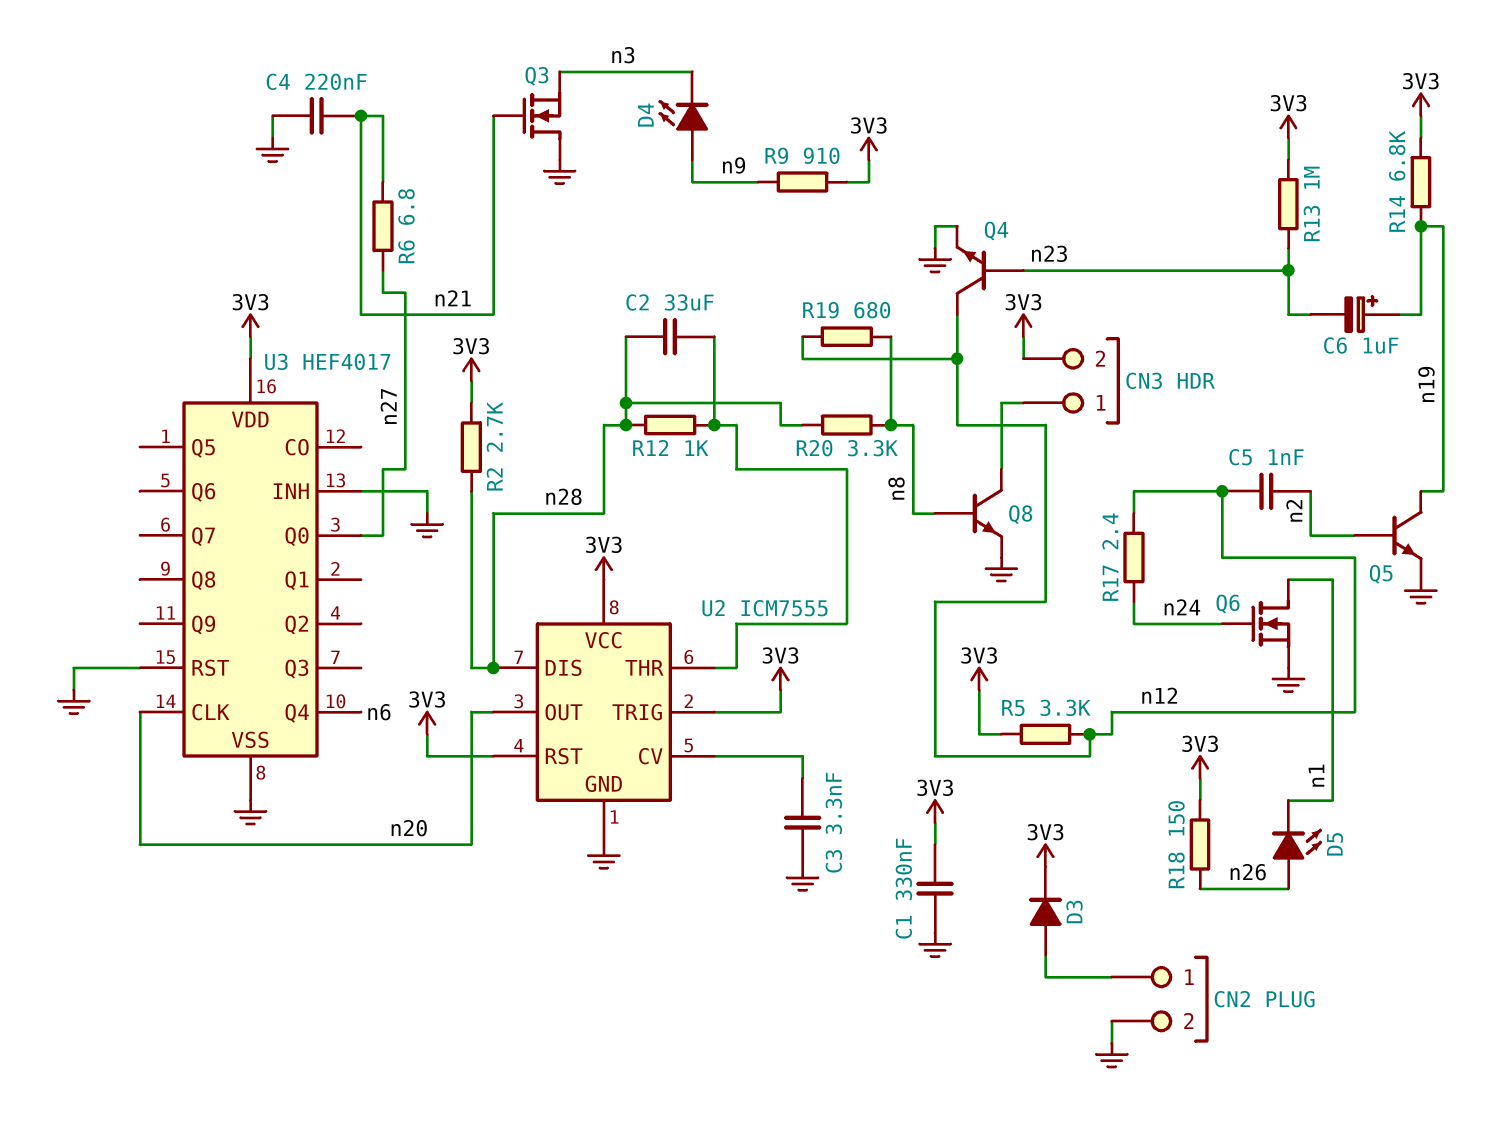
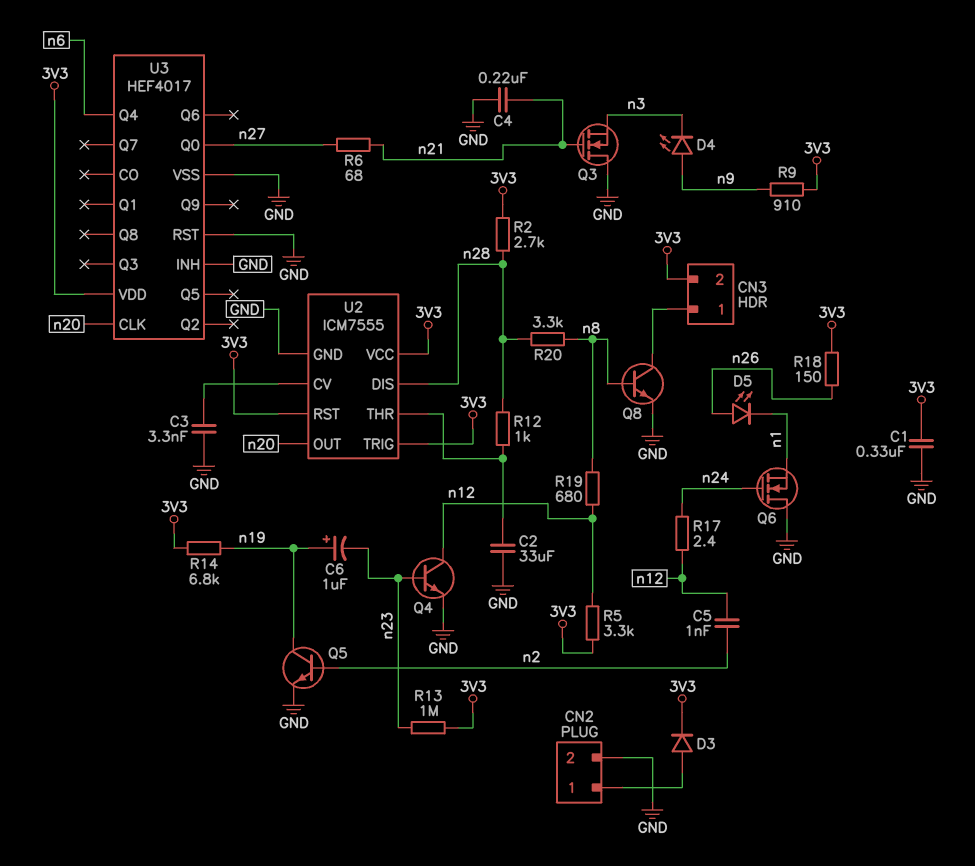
C2: 33uF (U2/THR, n28) -> 33uF (GND, U2/THR)
Q6: NMOS (G n24, D n1, S GND) -> NMOS (G n24, D GND, S n1)
R6: 6.8 (n21, n27) -> 68 (n21, n27)

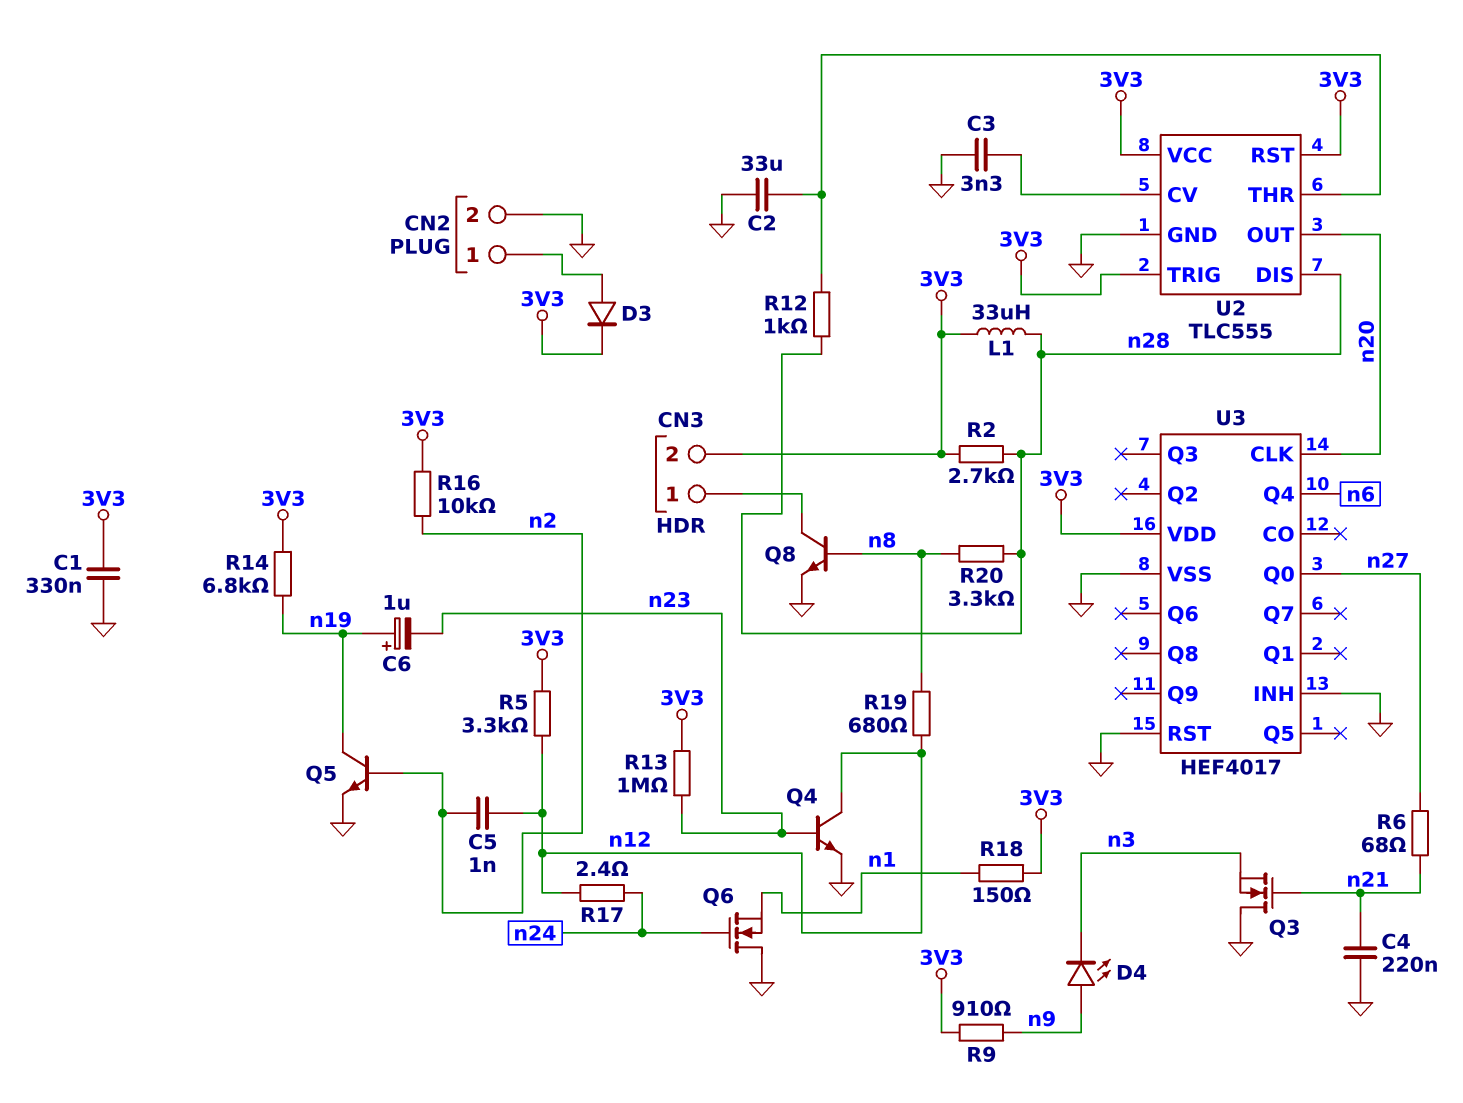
D5: LED (A n26, K n1) -> none
L1: none -> 33uH (3V3, n28)
R16: none -> 10k (3V3, n2)
R18: 150 (3V3, n26) -> 150 (3V3, n1)
U2: ICM7555 -> TLC555

